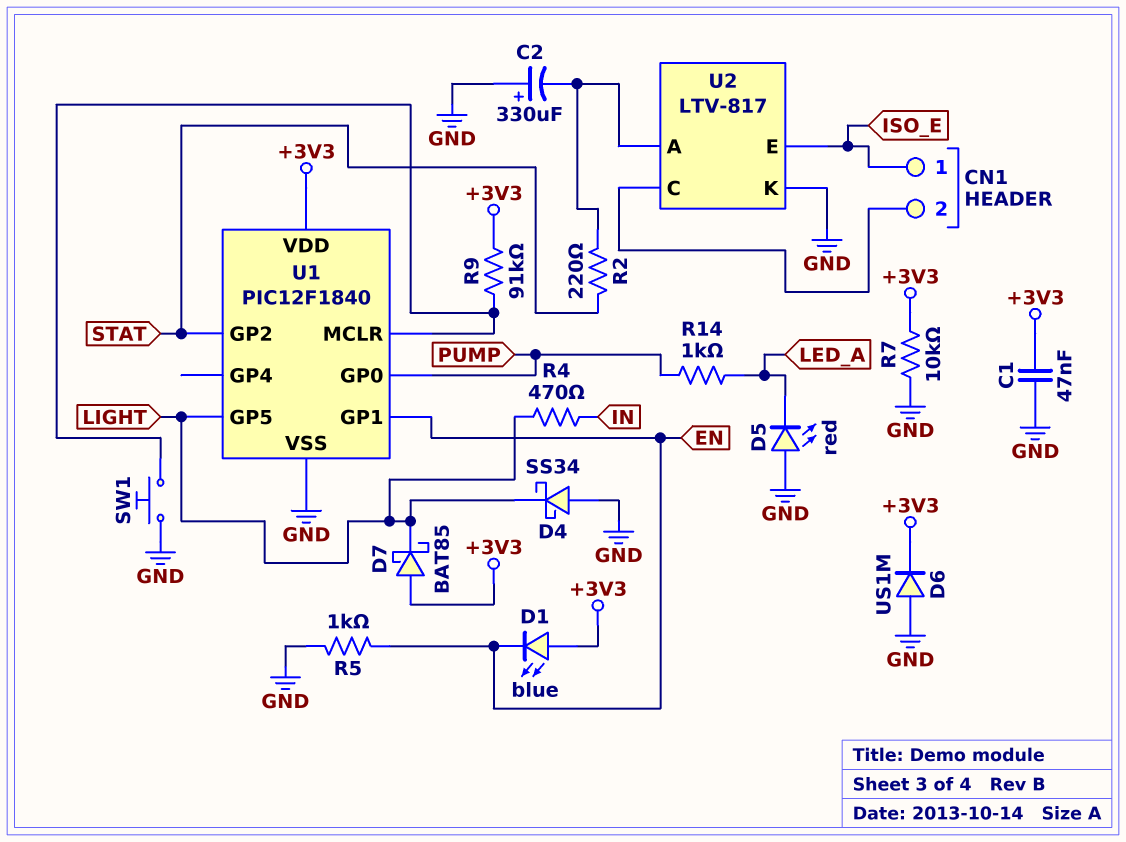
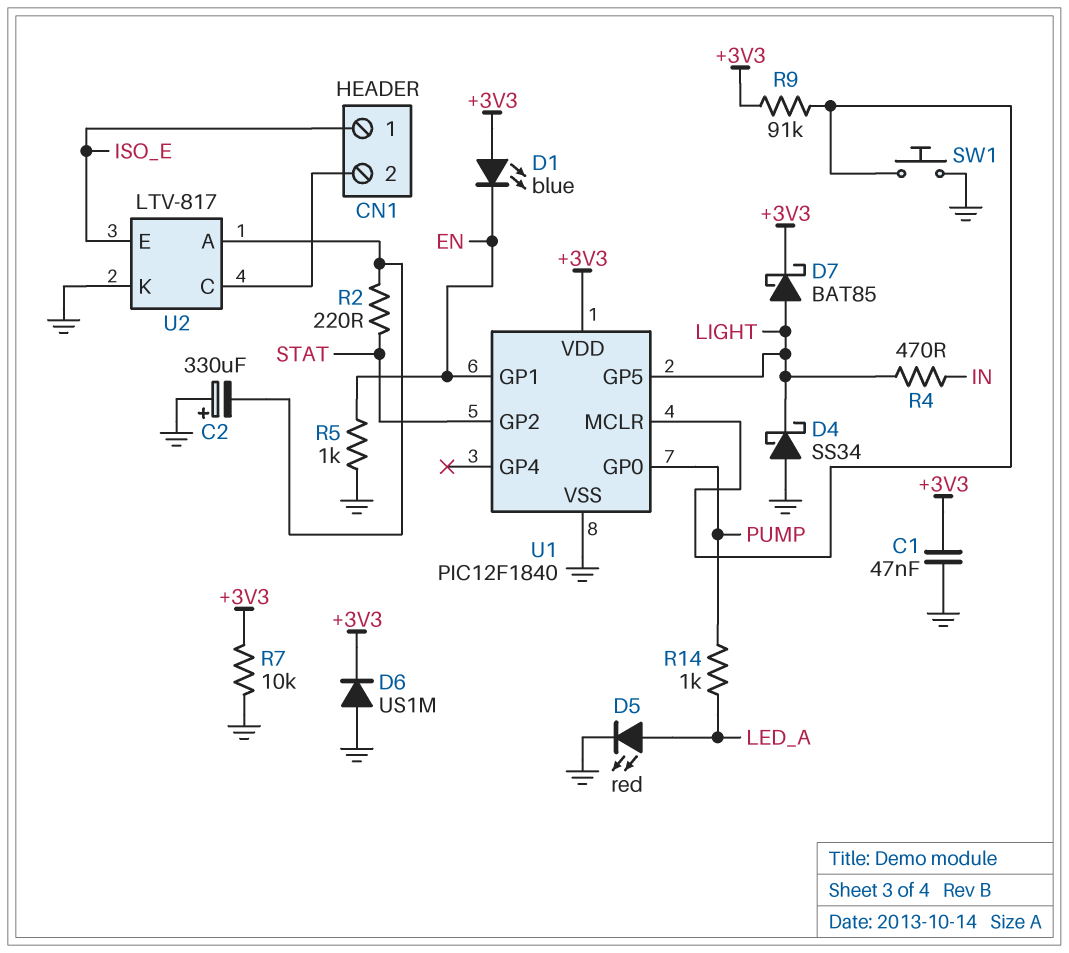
D5: LED red (A GND, K LED_A) -> LED red (A LED_A, K GND)
D7: schottky BAT85 (A +3V3, K LIGHT) -> schottky BAT85 (A LIGHT, K +3V3)

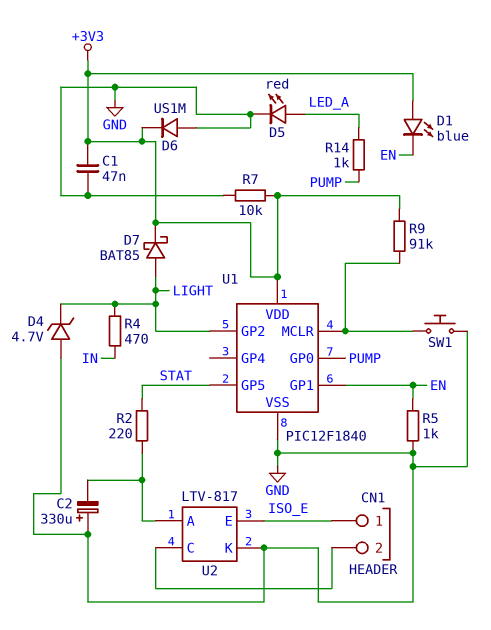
D4: schottky SS34 (A GND, K LIGHT) -> zener 4.7V (A GND, K LIGHT)
U1 pin GP2: STAT -> LIGHT
U1 pin GP5: LIGHT -> STAT

